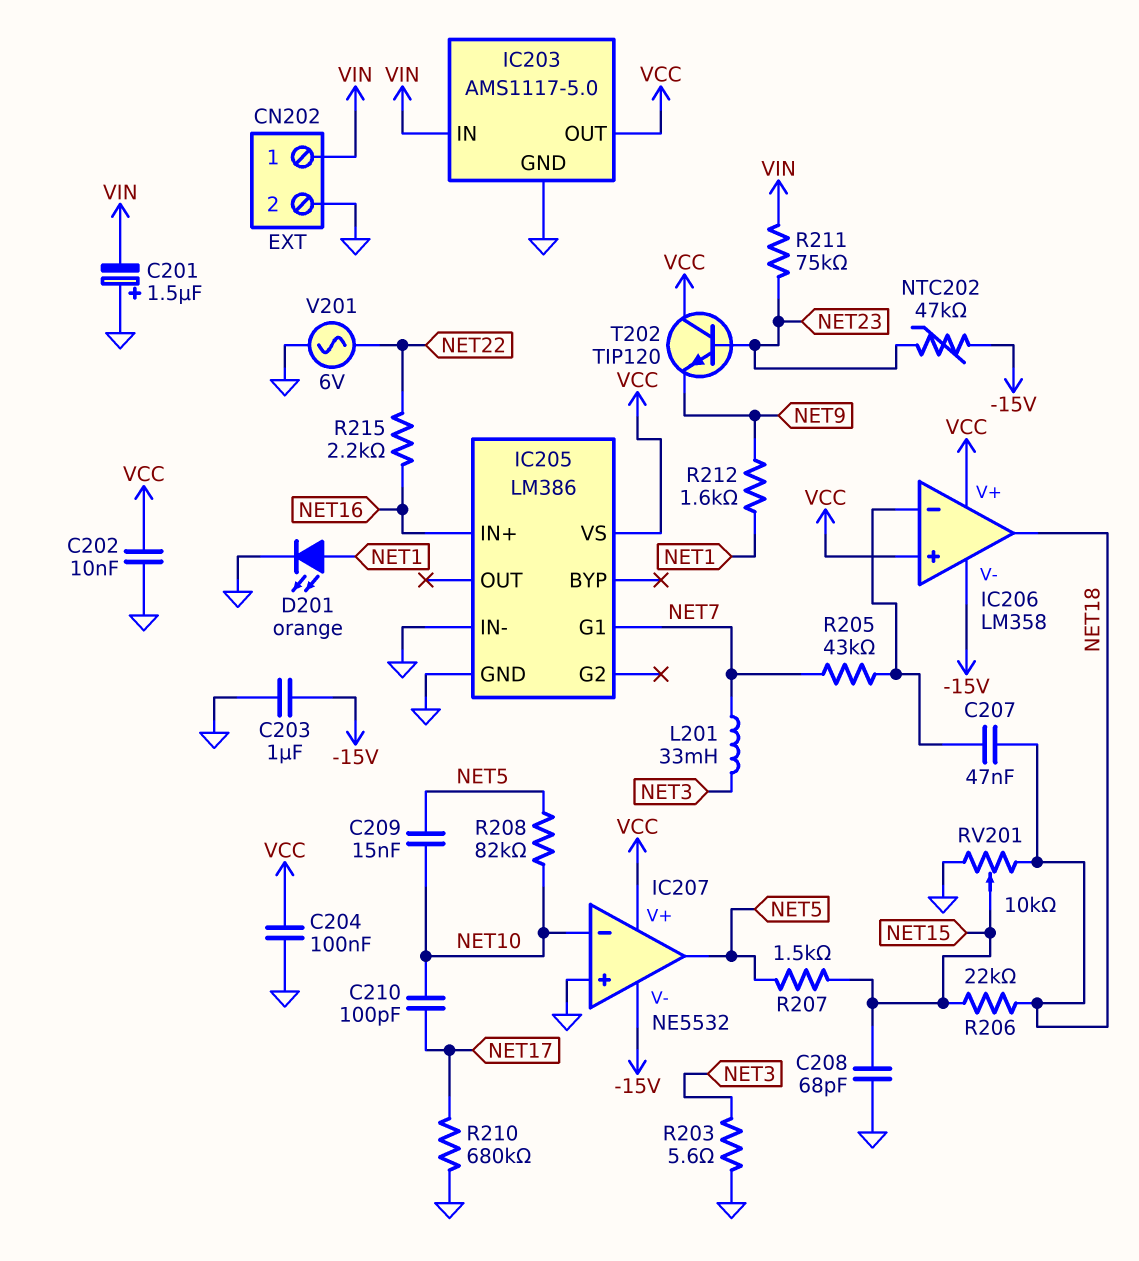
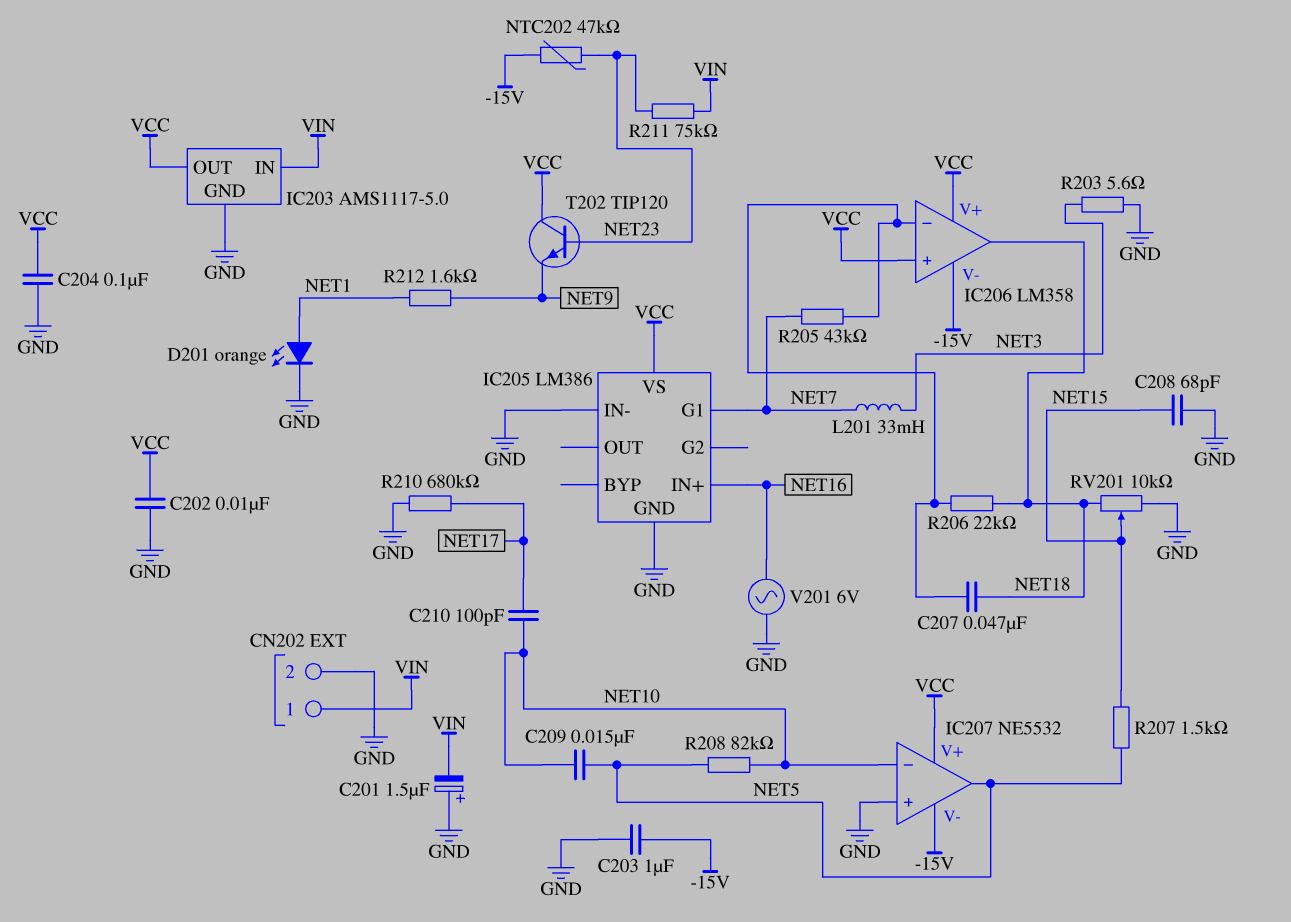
R206: 22k (NET15, NET18) -> 22k (IC206/in-, NET18)
R215: 2.2k (NET16, NET22) -> none
V201: AC 6V (GND, NET22) -> AC 6V (GND, NET16)

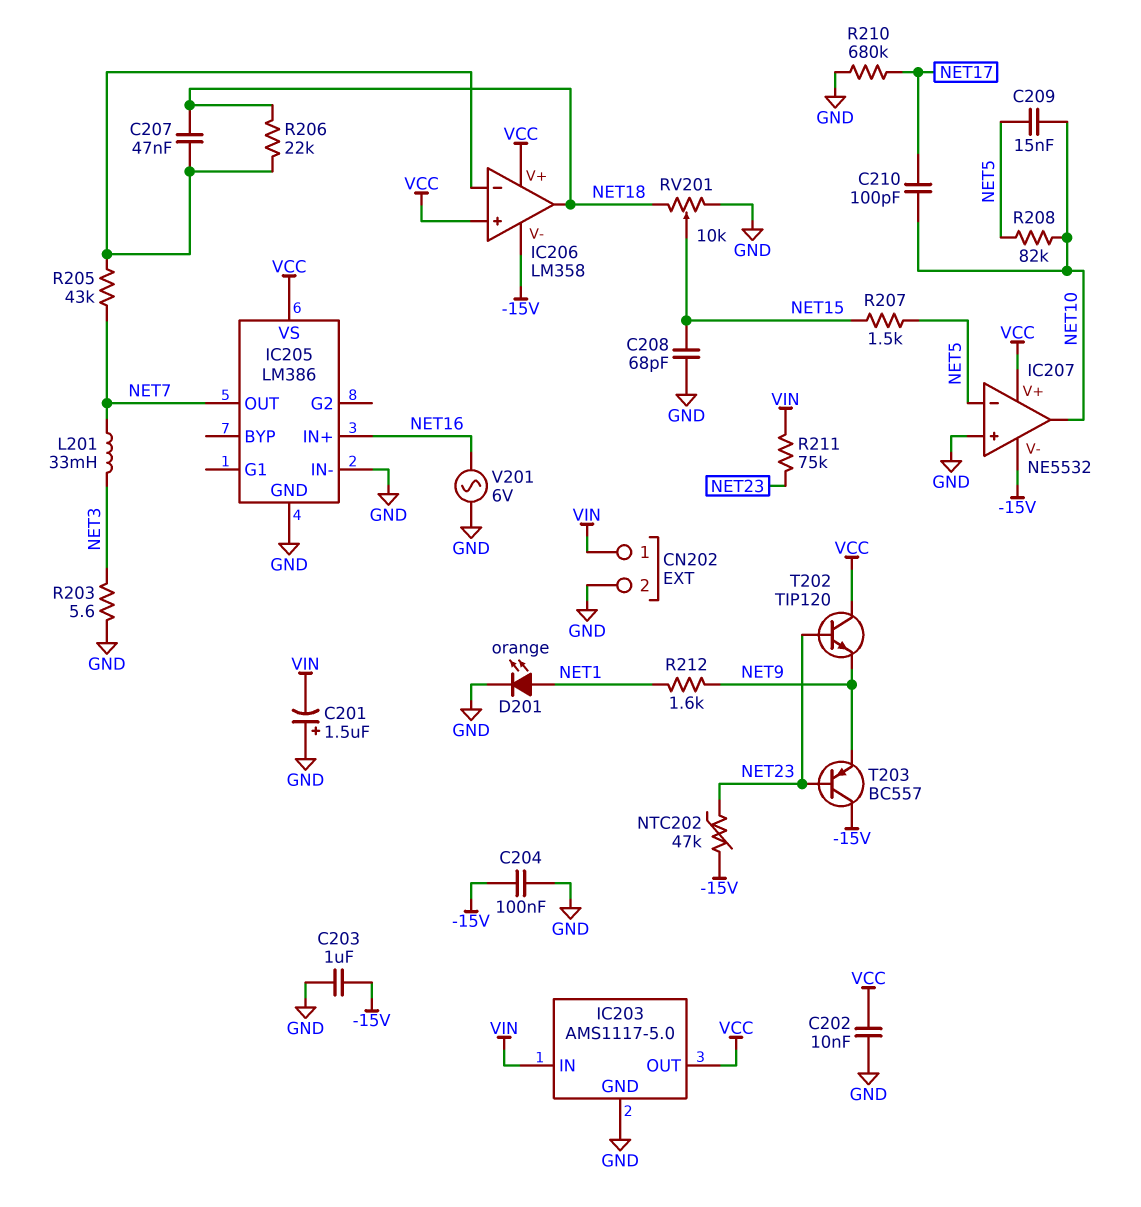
C204: 100nF (GND, VCC) -> 100nF (-15V, GND)
IC205 pin G1: NET7 -> none
IC205 pin OUT: none -> NET7
IC207 pin in-: NET10 -> NET5
IC207 pin out: NET5 -> NET10
T203: none -> PNP BC557 (B NET23, C -15V, E NET9)

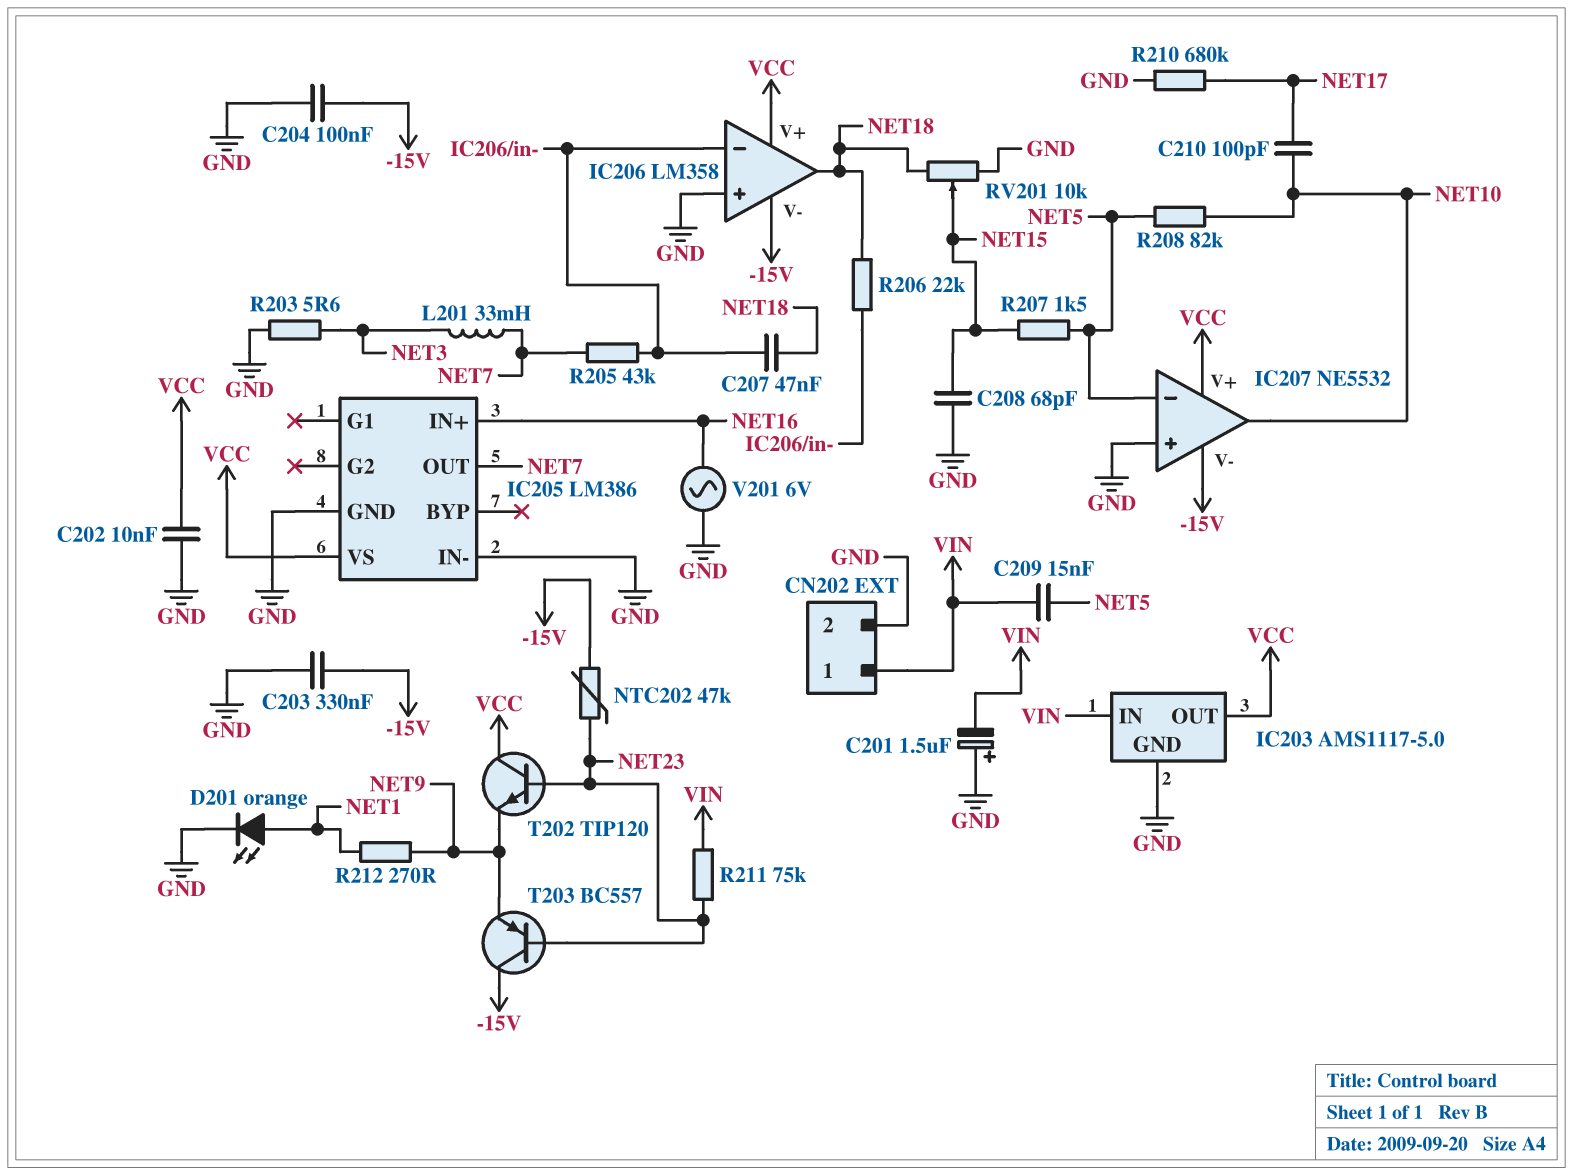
C203: 1uF (-15V, GND) -> 330nF (-15V, GND)
C209: 15nF (NET5, NET10) -> 15nF (NET5, VIN)
IC206 pin in+: VCC -> GND
R212: 1.6k (NET1, NET9) -> 270 (NET1, NET9)

